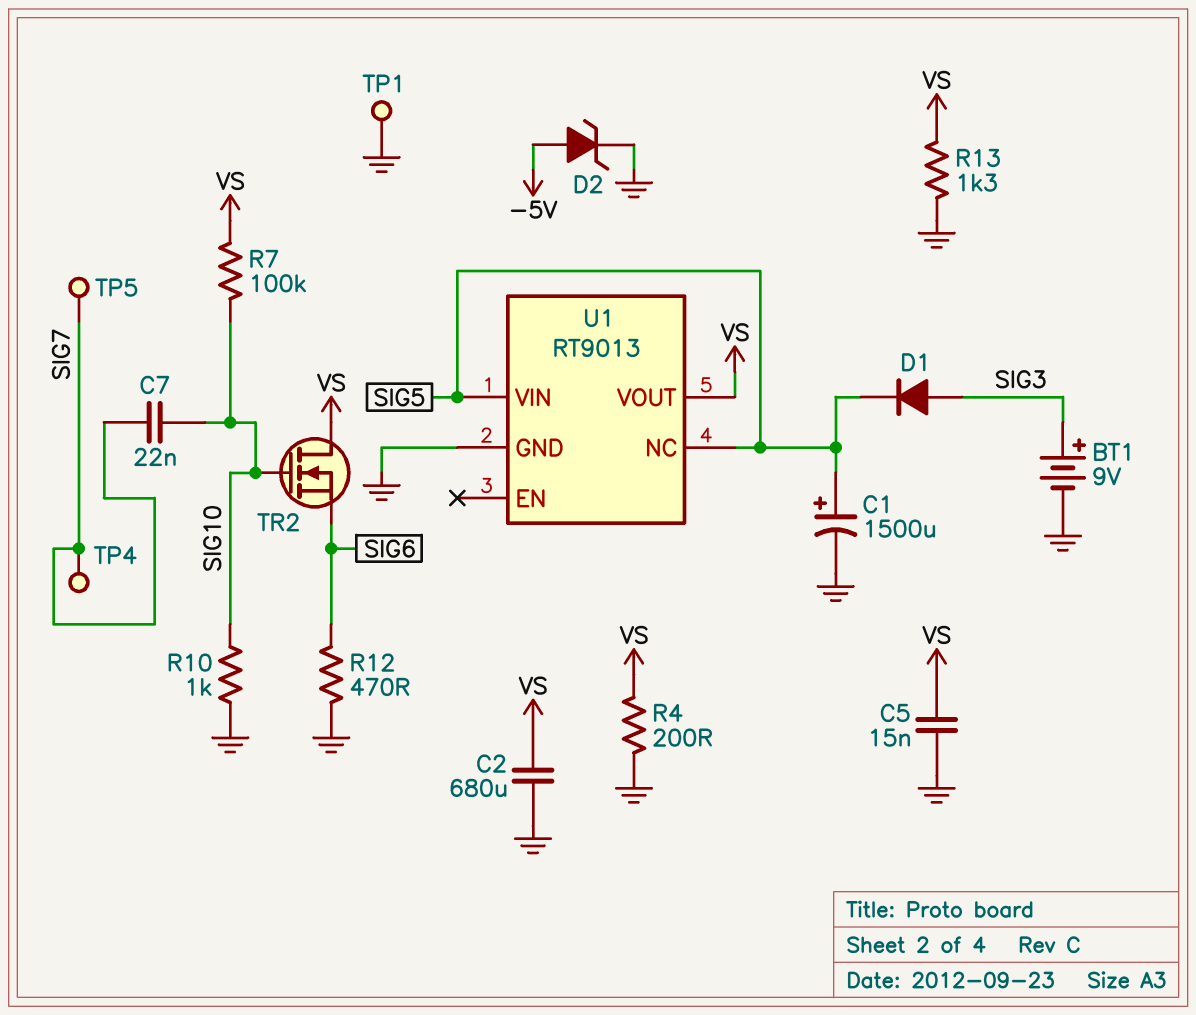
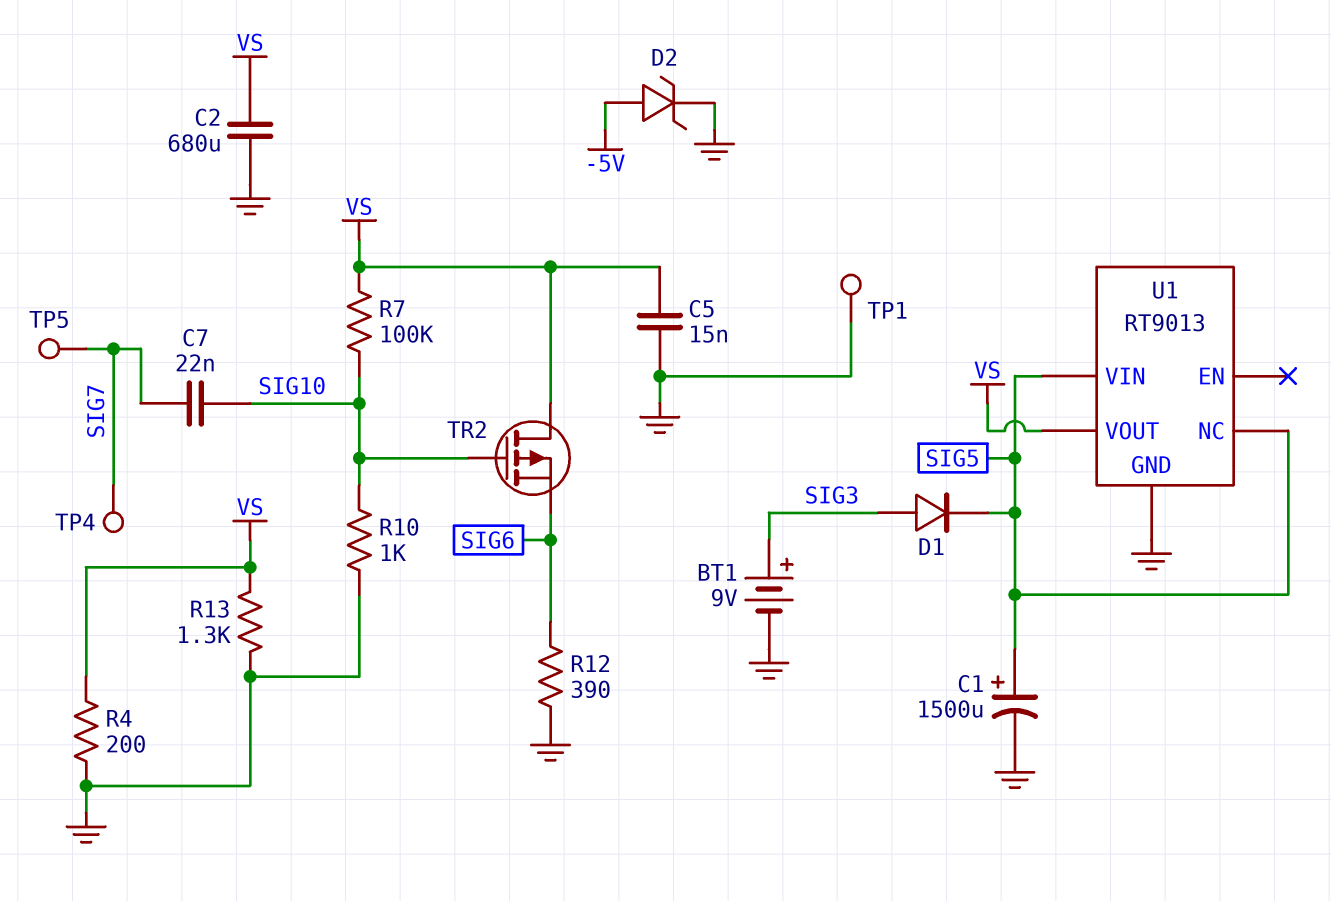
R12: 470 (GND, SIG6) -> 390 (GND, SIG6)
TR2: NMOS (G SIG10, D VS, S SIG6) -> PMOS (G SIG10, D VS, S SIG6)

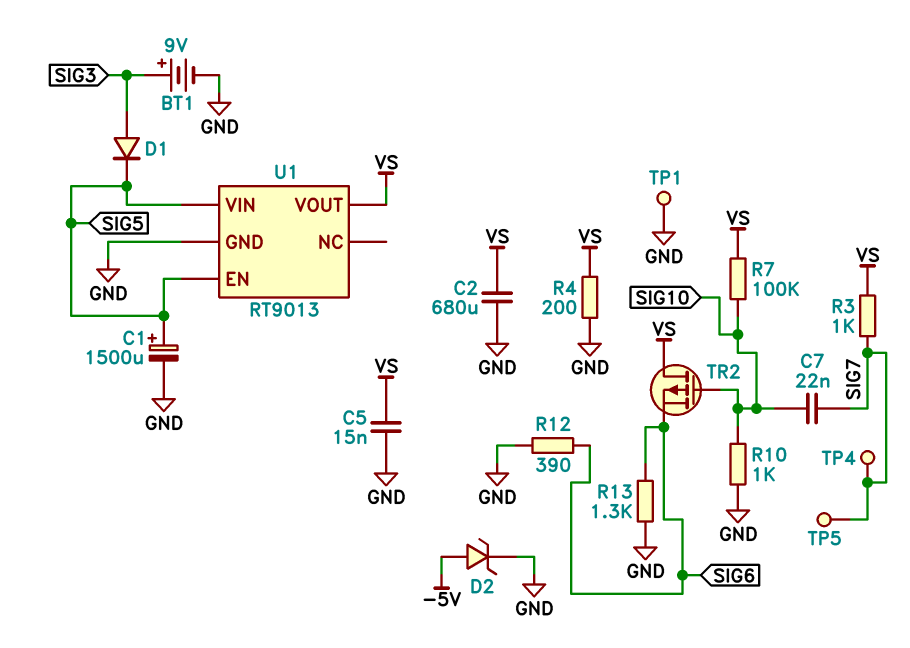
R3: none -> 1k (SIG7, VS)
R13: 1.3k (GND, VS) -> 1.3k (GND, SIG6)
U1 pin EN: none -> SIG5
U1 pin NC: SIG5 -> none

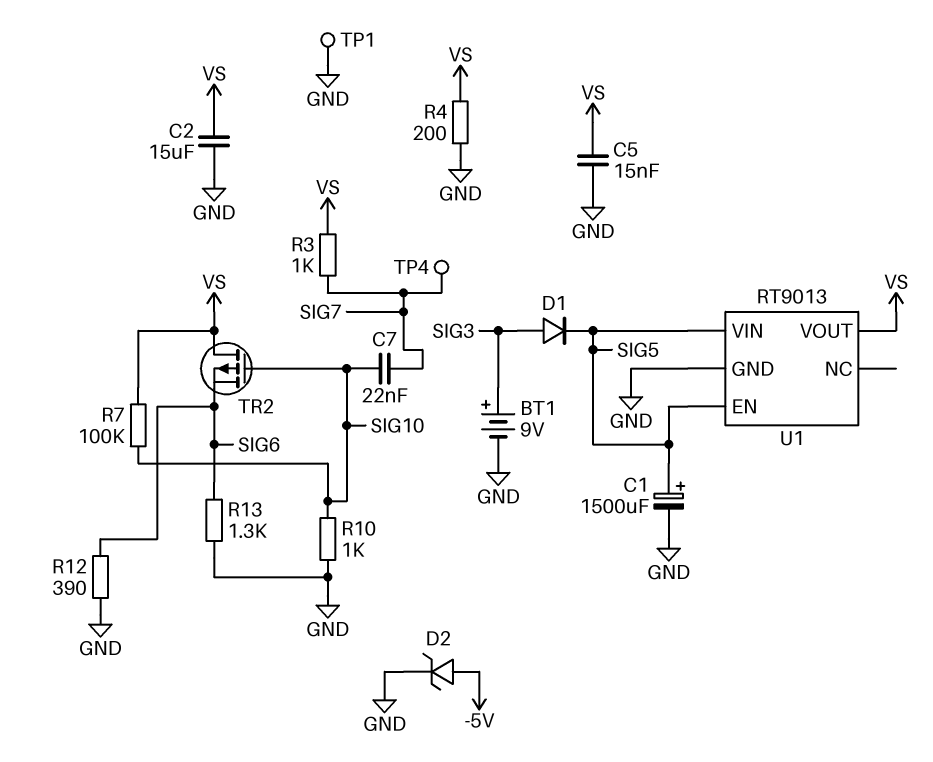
C2: 680uF (GND, VS) -> 15uF (GND, VS)
TP5: test point (SIG7) -> none

